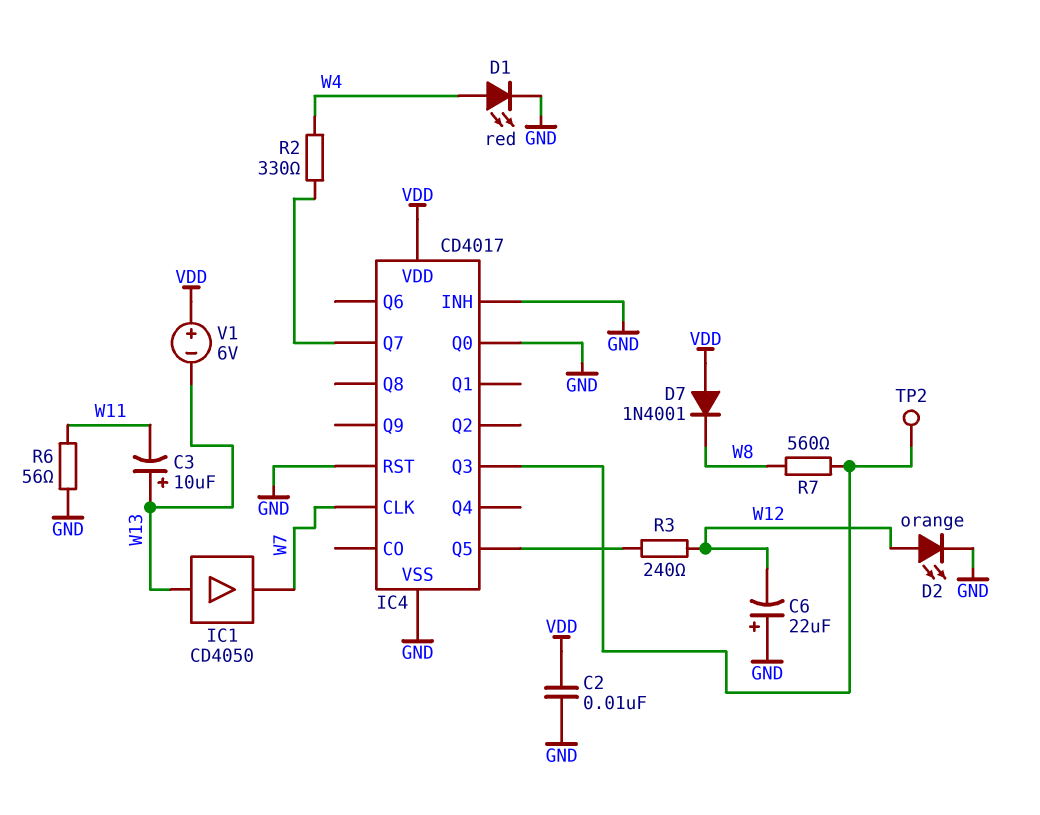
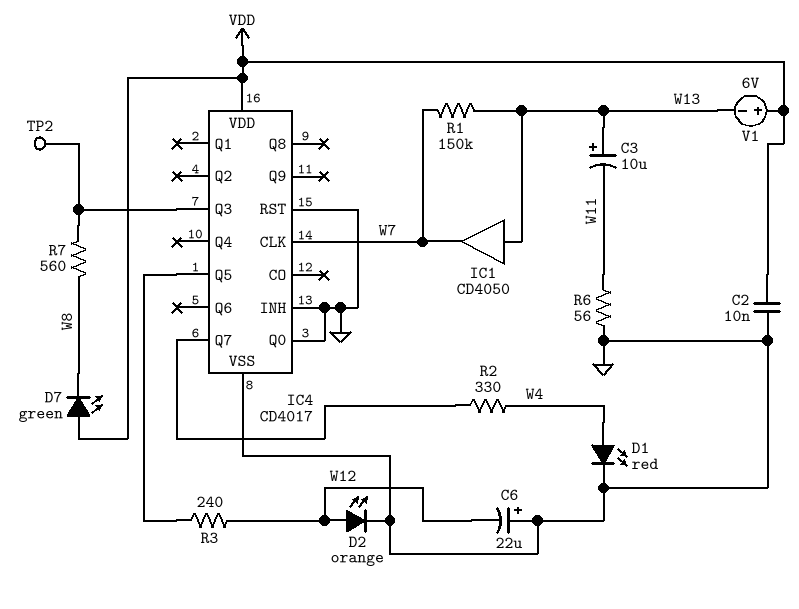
D7: diode 1N4001 (A VDD, K W8) -> LED green (A VDD, K W8)
R1: none -> 150k (W7, W13)

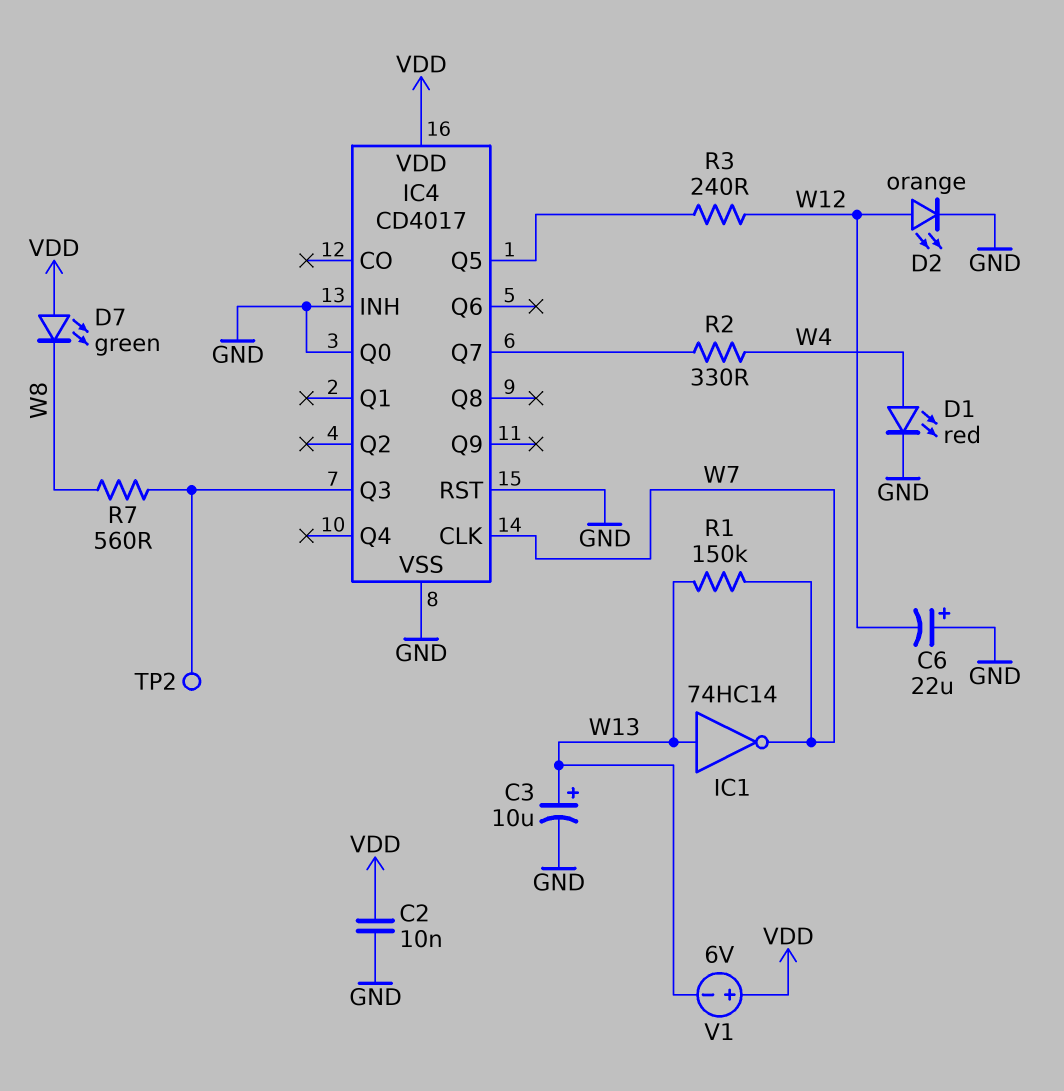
C3: 10uF (plus W13, minus W11) -> 10uF (plus W13, minus GND)
IC1: buffer CD4050 (in W13, out W7) -> NOT 74HC14 (in W13, out W7)
R6: 56 (GND, W11) -> none

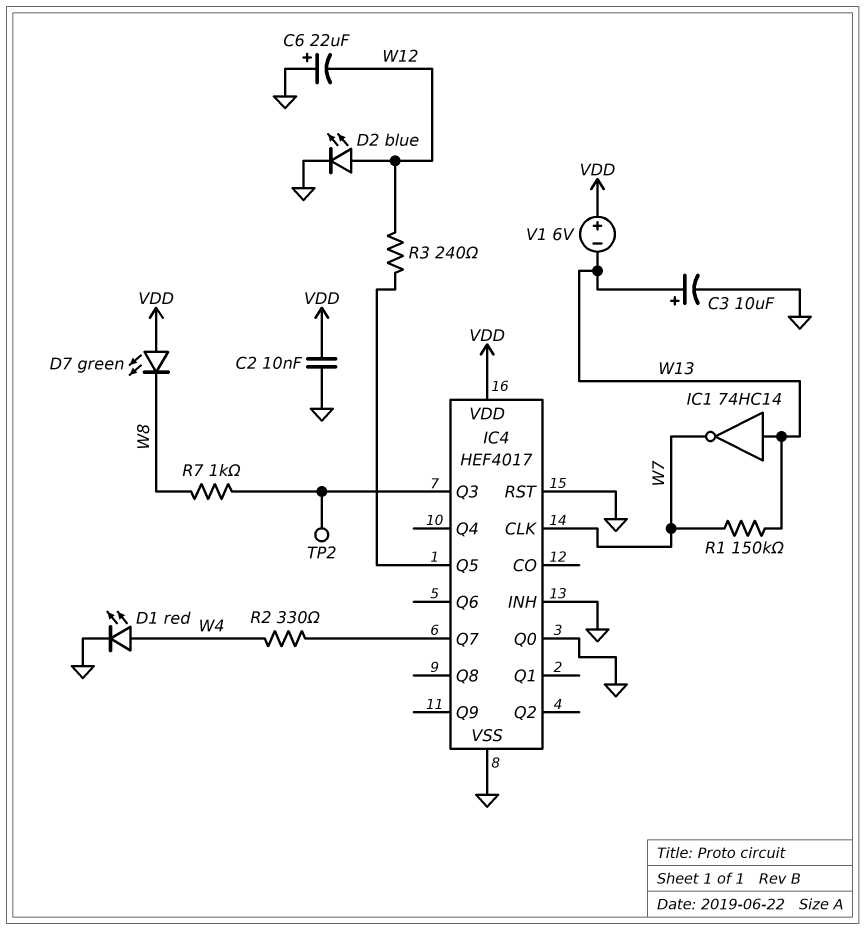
D2: LED orange (A W12, K GND) -> LED blue (A W12, K GND)
IC4: CD4017 -> HEF4017
R7: 560 (IC4/Q3, W8) -> 1k (IC4/Q3, W8)

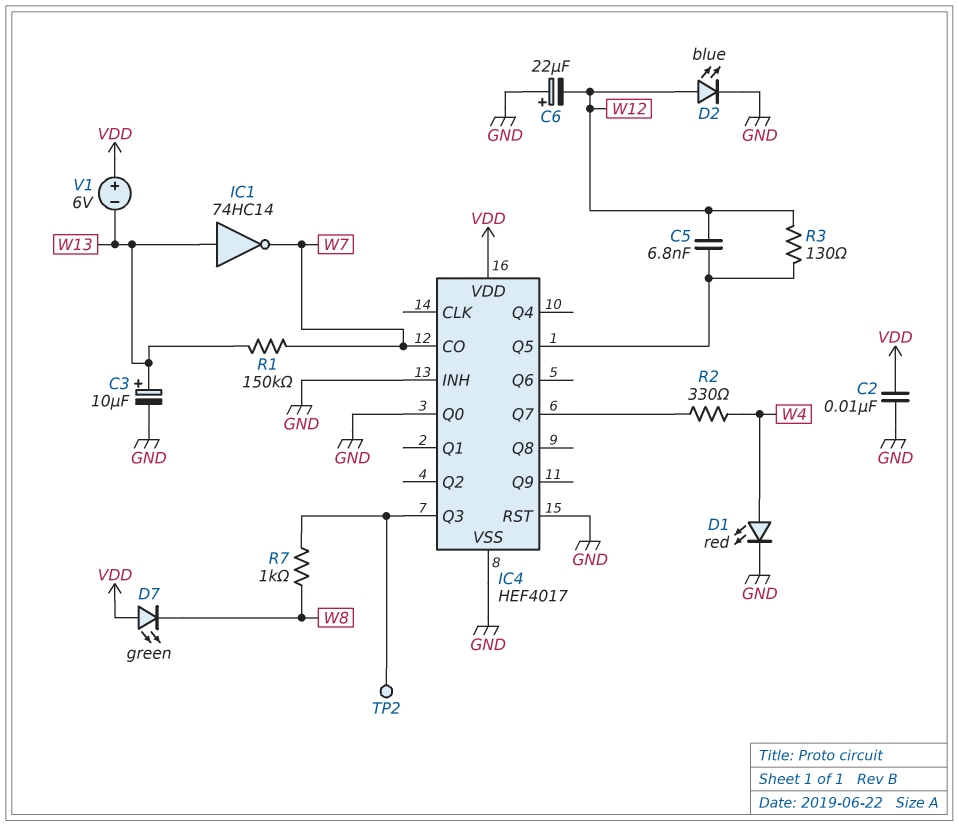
C5: none -> 6.8nF (IC4/Q5, W12)
IC4 pin CLK: W7 -> none
IC4 pin CO: none -> W7
R3: 240 (IC4/Q5, W12) -> 130 (IC4/Q5, W12)

